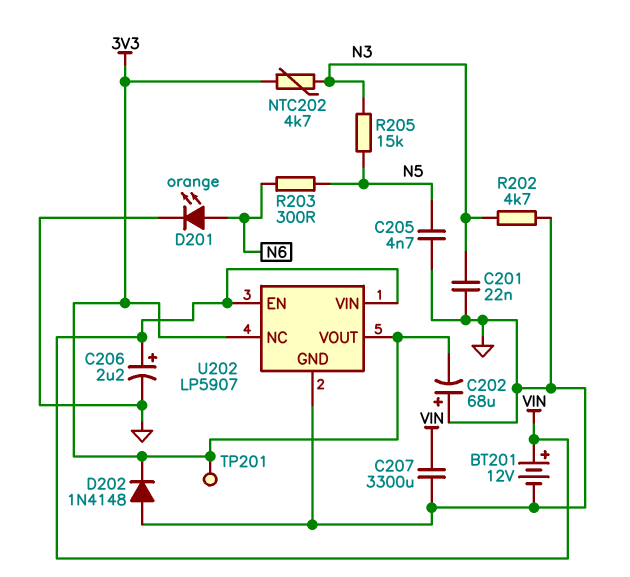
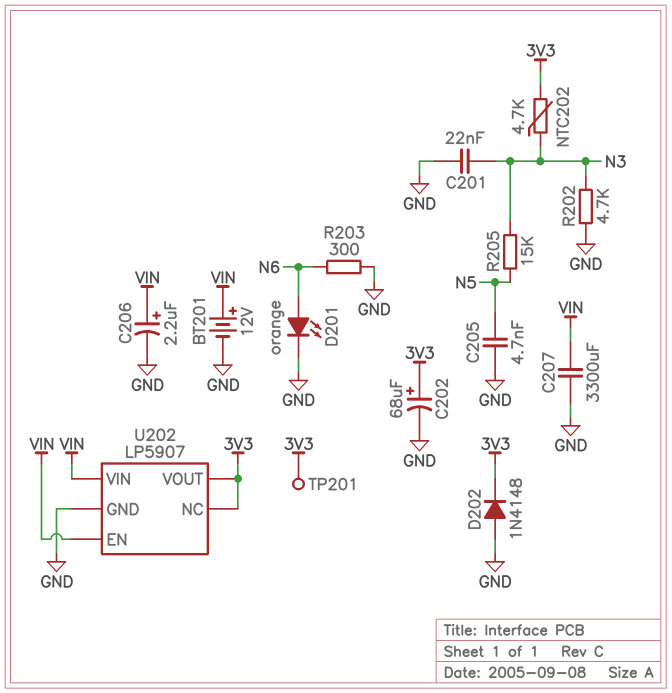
C202: 68uF (plus GND, minus 3V3) -> 68uF (plus 3V3, minus GND)
R203: 300 (N5, N6) -> 300 (GND, N6)

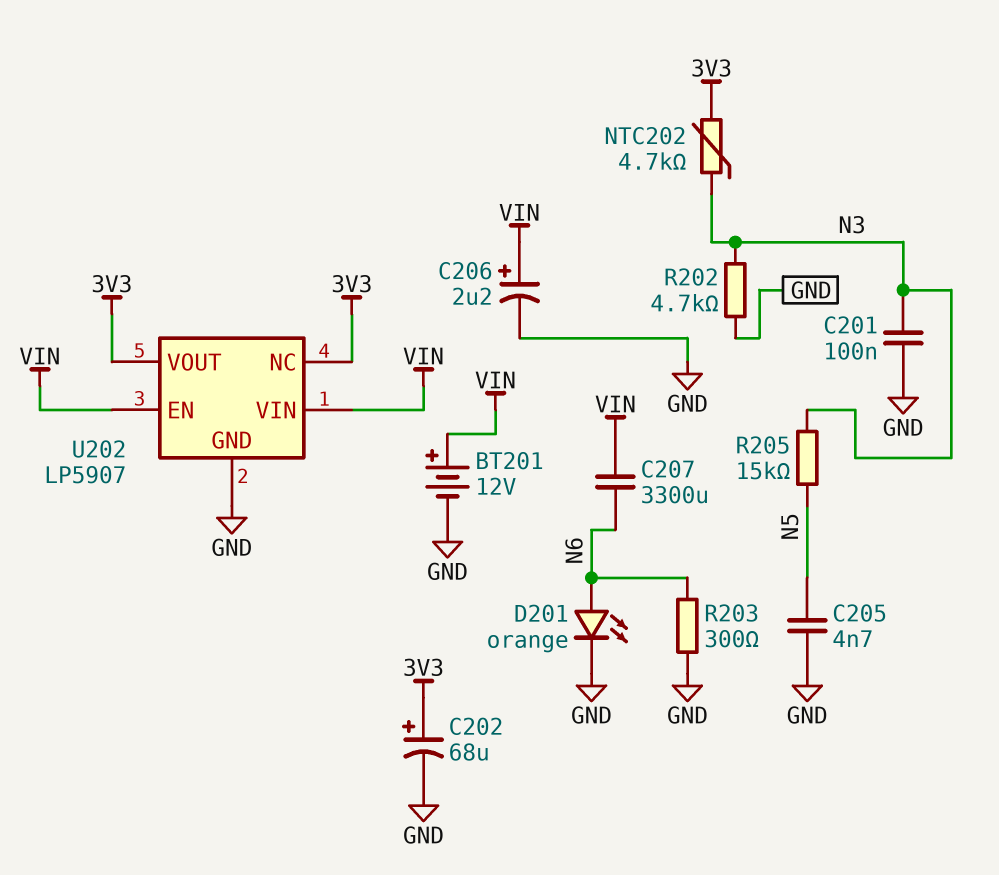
C201: 22nF (GND, N3) -> 100nF (GND, N3)
C207: 3300uF (GND, VIN) -> 3300uF (N6, VIN)
D202: diode 1N4148 (A GND, K 3V3) -> none
TP201: test point (3V3) -> none

